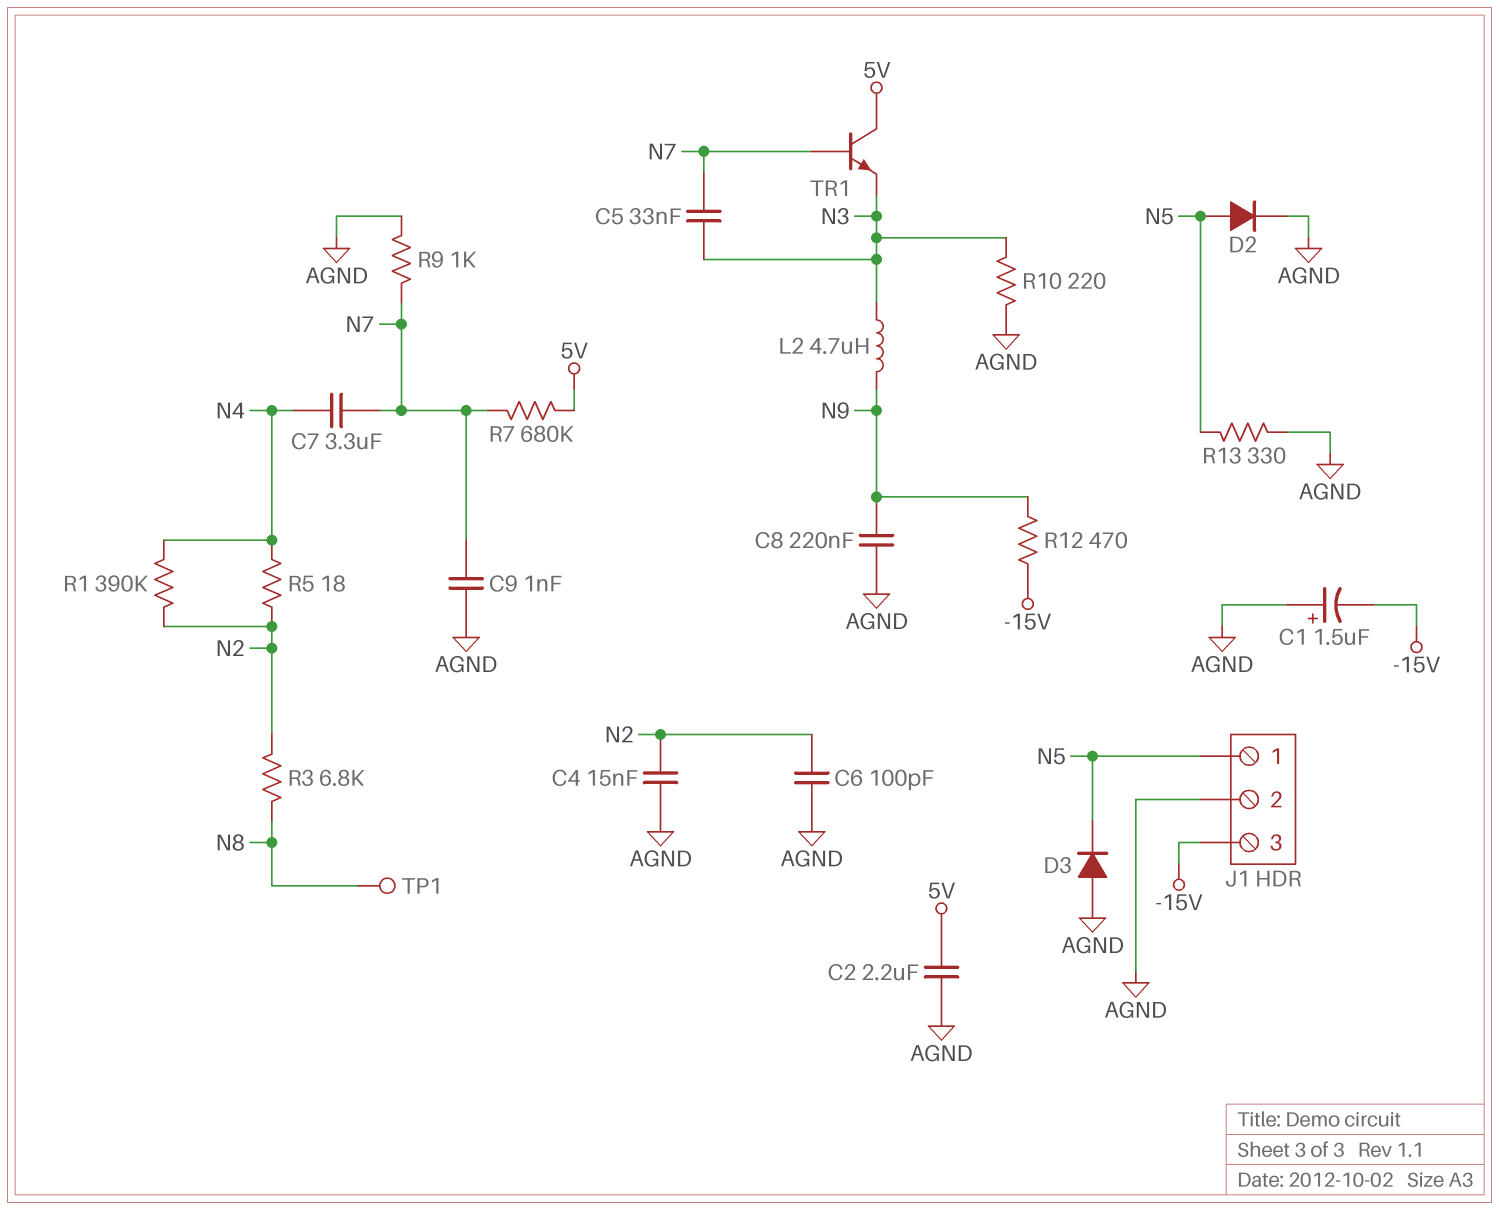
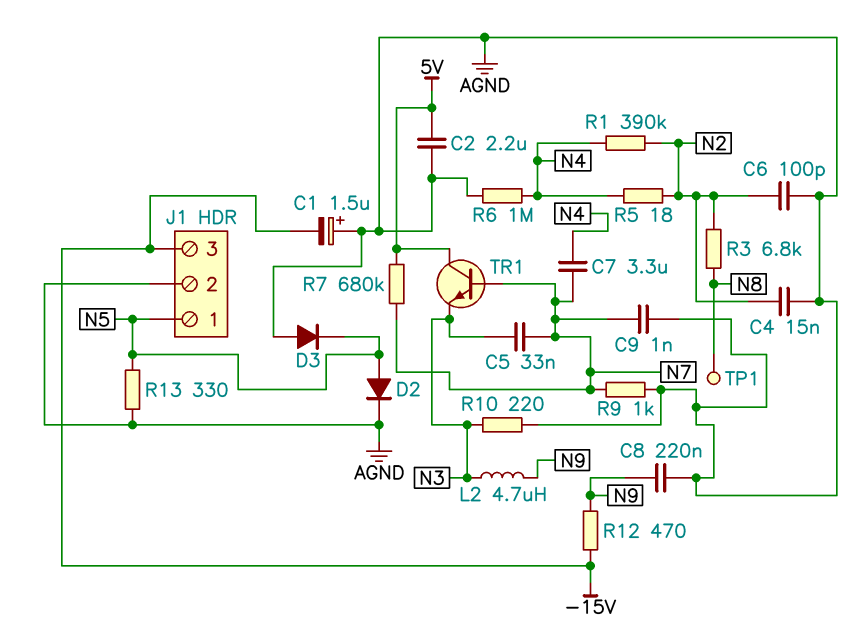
R6: none -> 1M (AGND, N4)

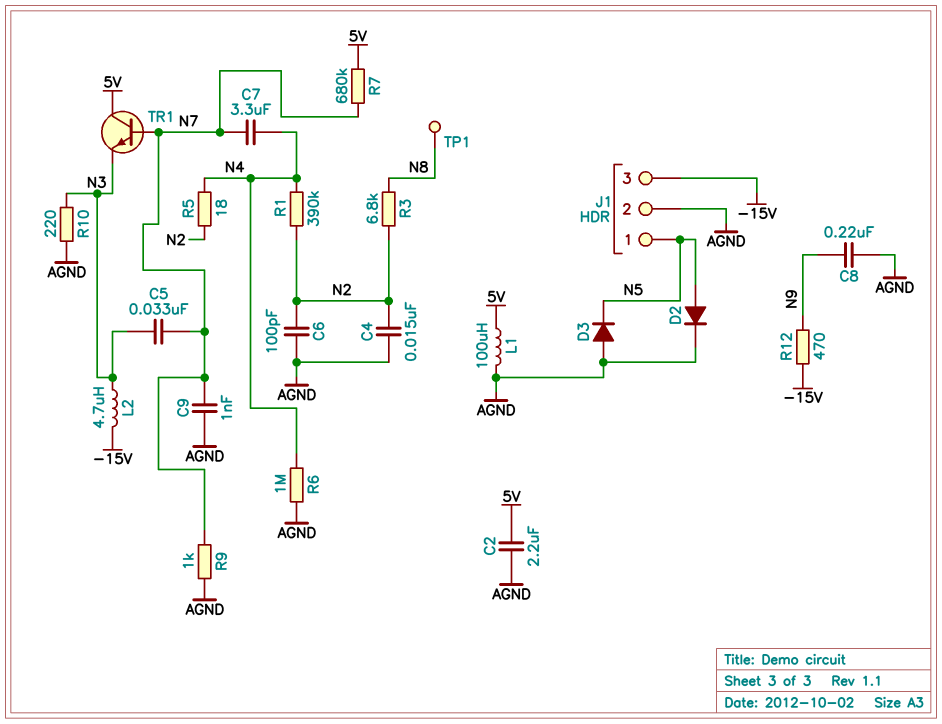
C1: 1.5uF (plus AGND, minus -15V) -> none
L1: none -> 100uH (5V, AGND)
L2: 4.7uH (N3, N9) -> 4.7uH (-15V, N3)
R13: 330 (AGND, N5) -> none

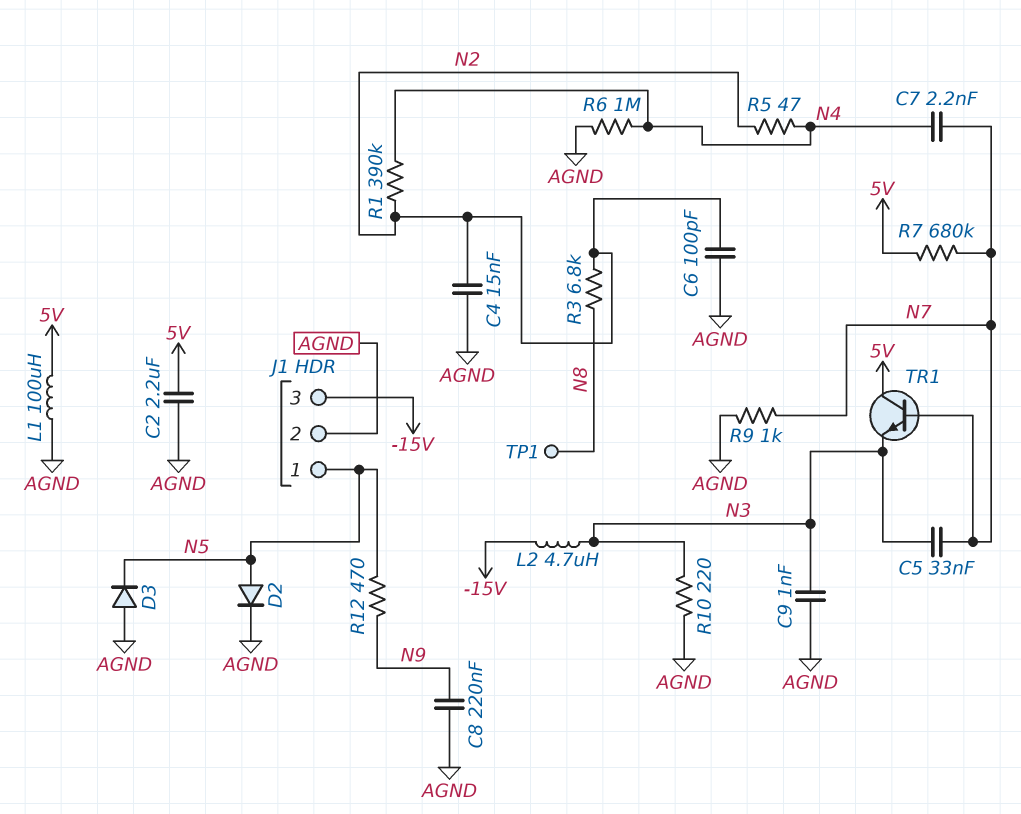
C7: 3.3uF (N4, N7) -> 2.2nF (N4, N7)
C9: 1nF (AGND, N7) -> 1nF (AGND, N3)
R5: 18 (N2, N4) -> 47 (N2, N4)
R12: 470 (-15V, N9) -> 470 (N5, N9)

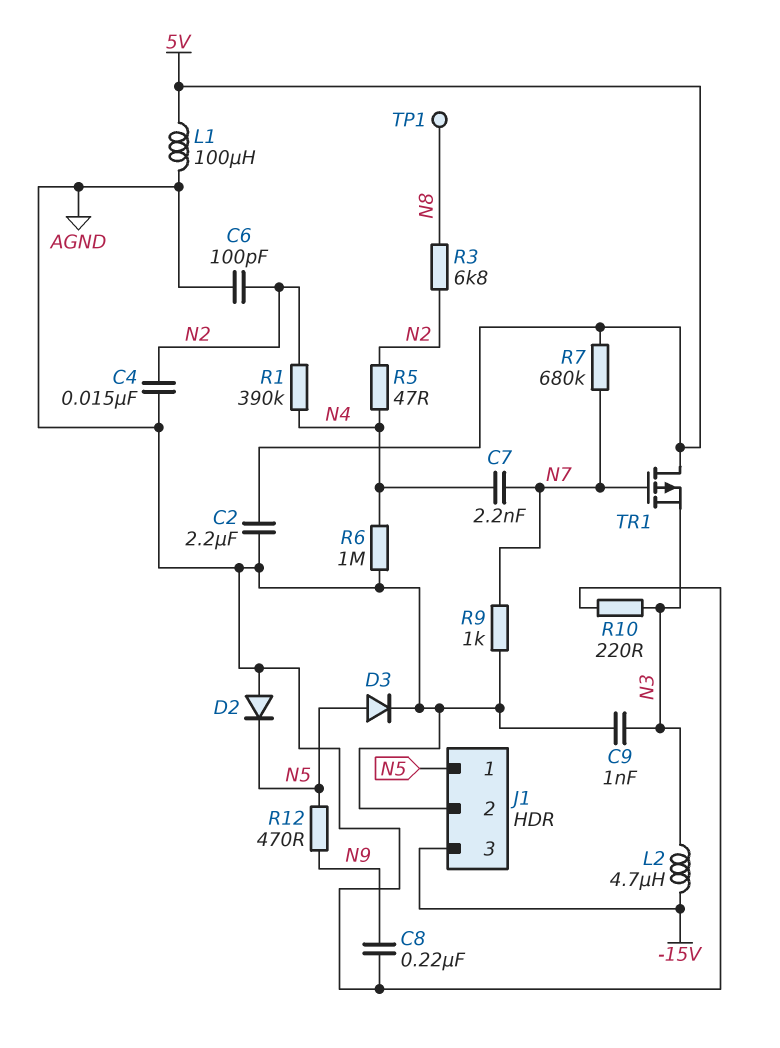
C5: 33nF (N3, N7) -> none
D2: diode (A N5, K AGND) -> diode (A AGND, K N5)
D3: diode (A AGND, K N5) -> diode (A N5, K AGND)
TR1: NPN (B N7, C 5V, E N3) -> PMOS (G N7, D 5V, S N3)

